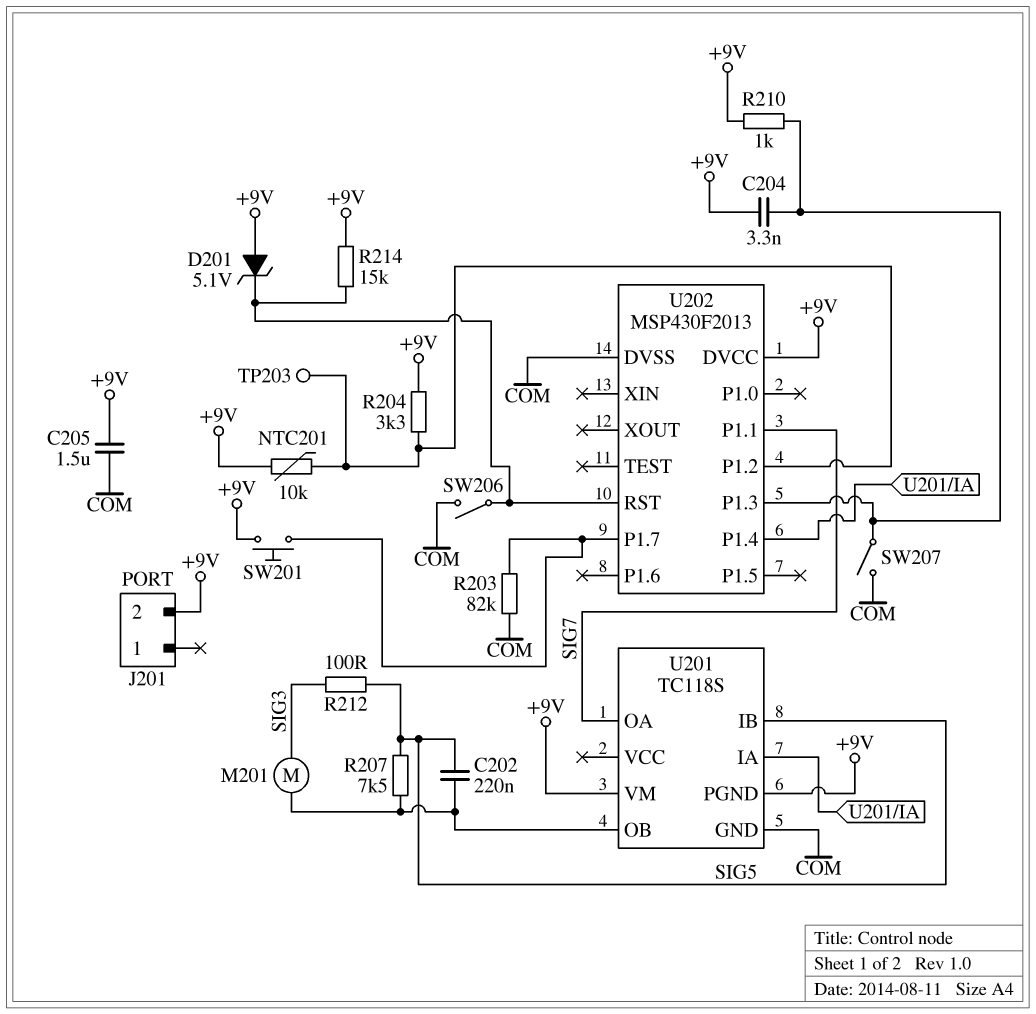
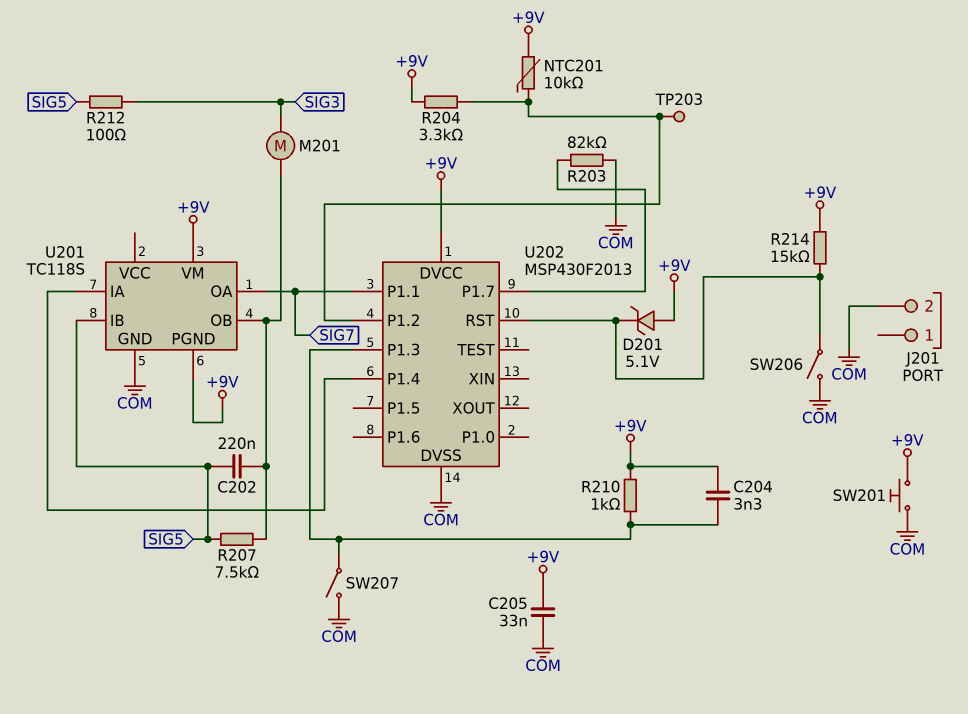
C205: 1.5uF (+9V, COM) -> 33nF (+9V, COM)
J201 pin 2: +9V -> COM
SW201: button (+9V, U202/P1.7) -> button (+9V, COM)

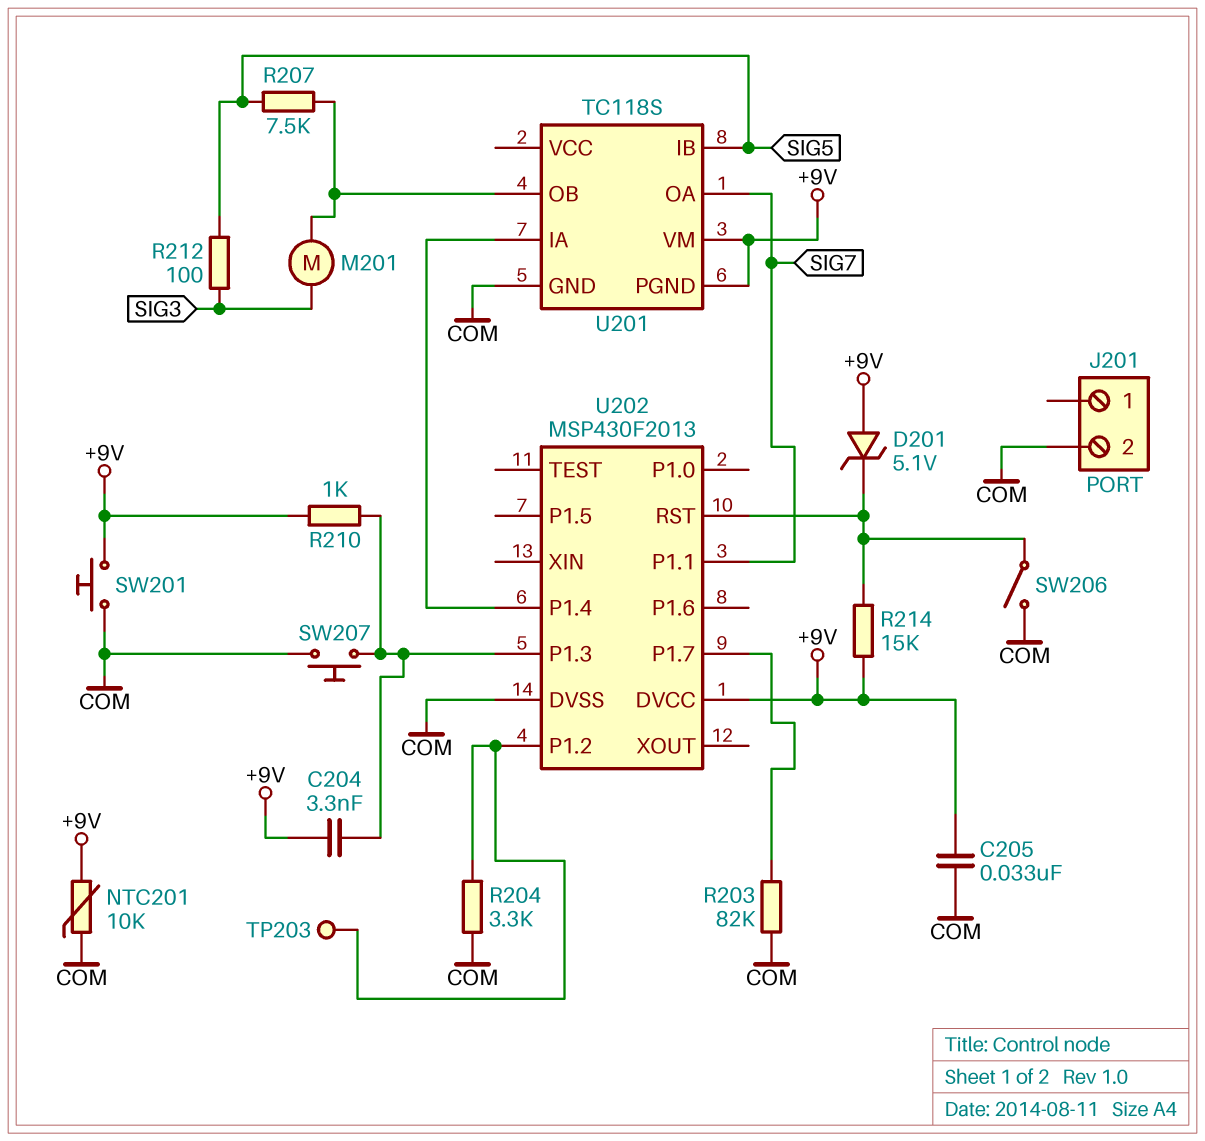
C202: 220nF (SIG5, U201/OB) -> none
NTC201: 10k (+9V, U202/P1.2) -> 10k (+9V, COM)
R204: 3.3k (+9V, U202/P1.2) -> 3.3k (COM, U202/P1.2)
SW207: switch (COM, U202/P1.3) -> button (COM, U202/P1.3)

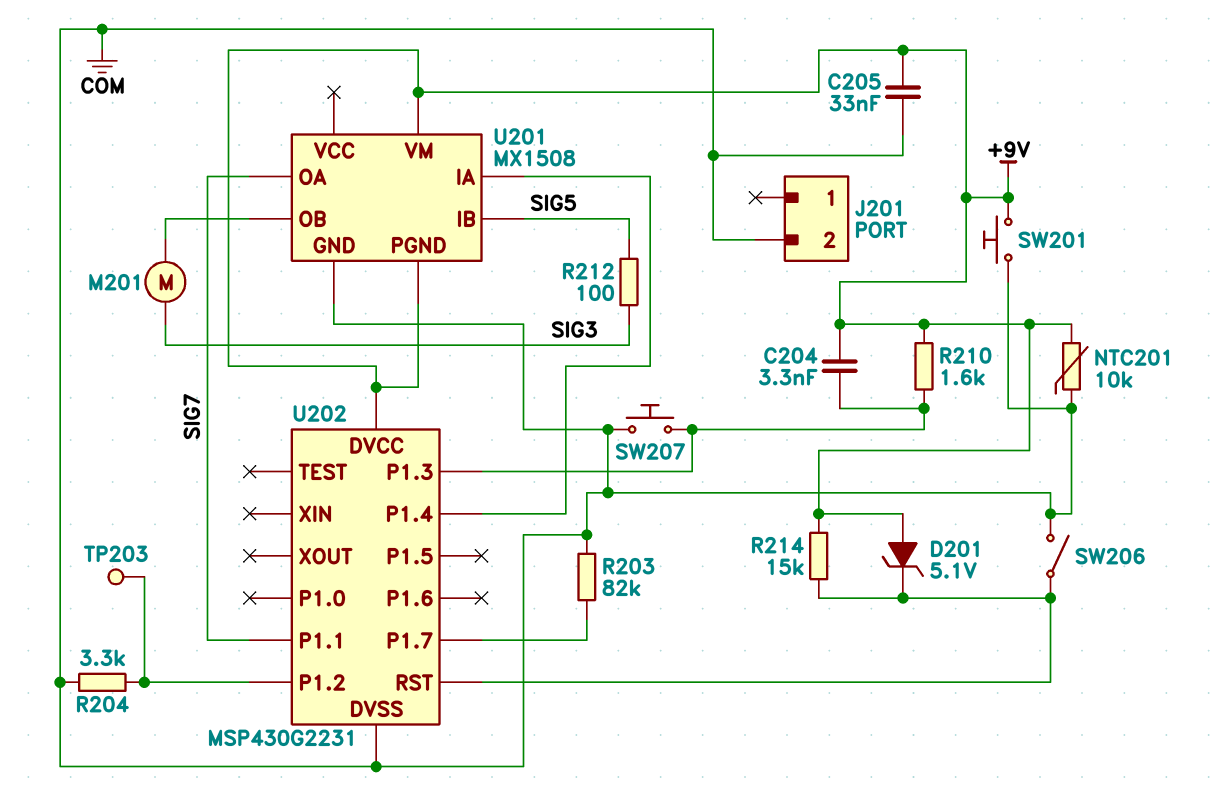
R207: 7.5k (SIG5, U201/OB) -> none
R210: 1k (+9V, U202/P1.3) -> 1.6k (+9V, U202/P1.3)
U201: TC118S -> MX1508
U202: MSP430F2013 -> MSP430G2231

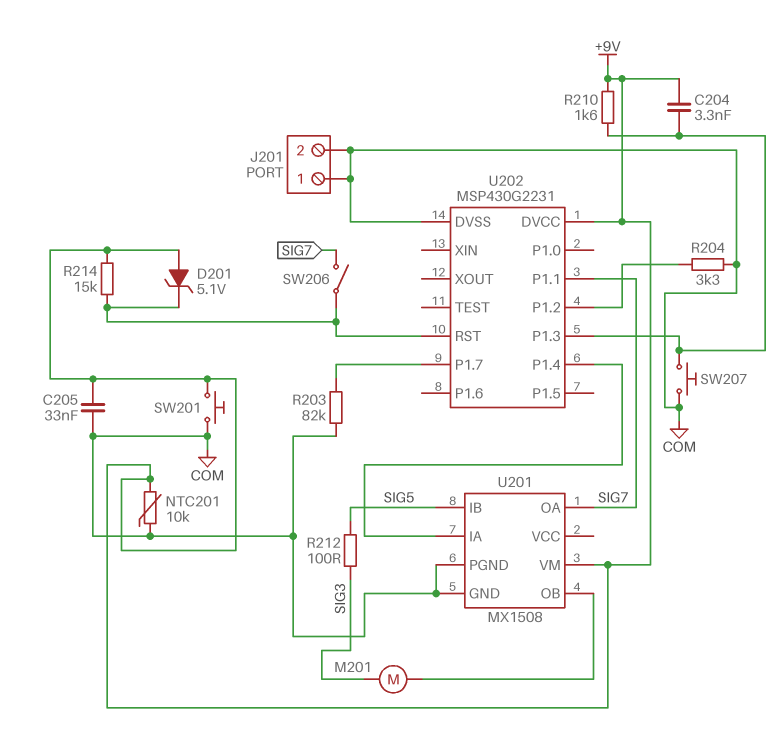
J201 pin 1: none -> COM
SW206: switch (COM, U202/RST) -> switch (SIG7, U202/RST)
TP203: test point (U202/P1.2) -> none
U201 pin PGND: +9V -> COM

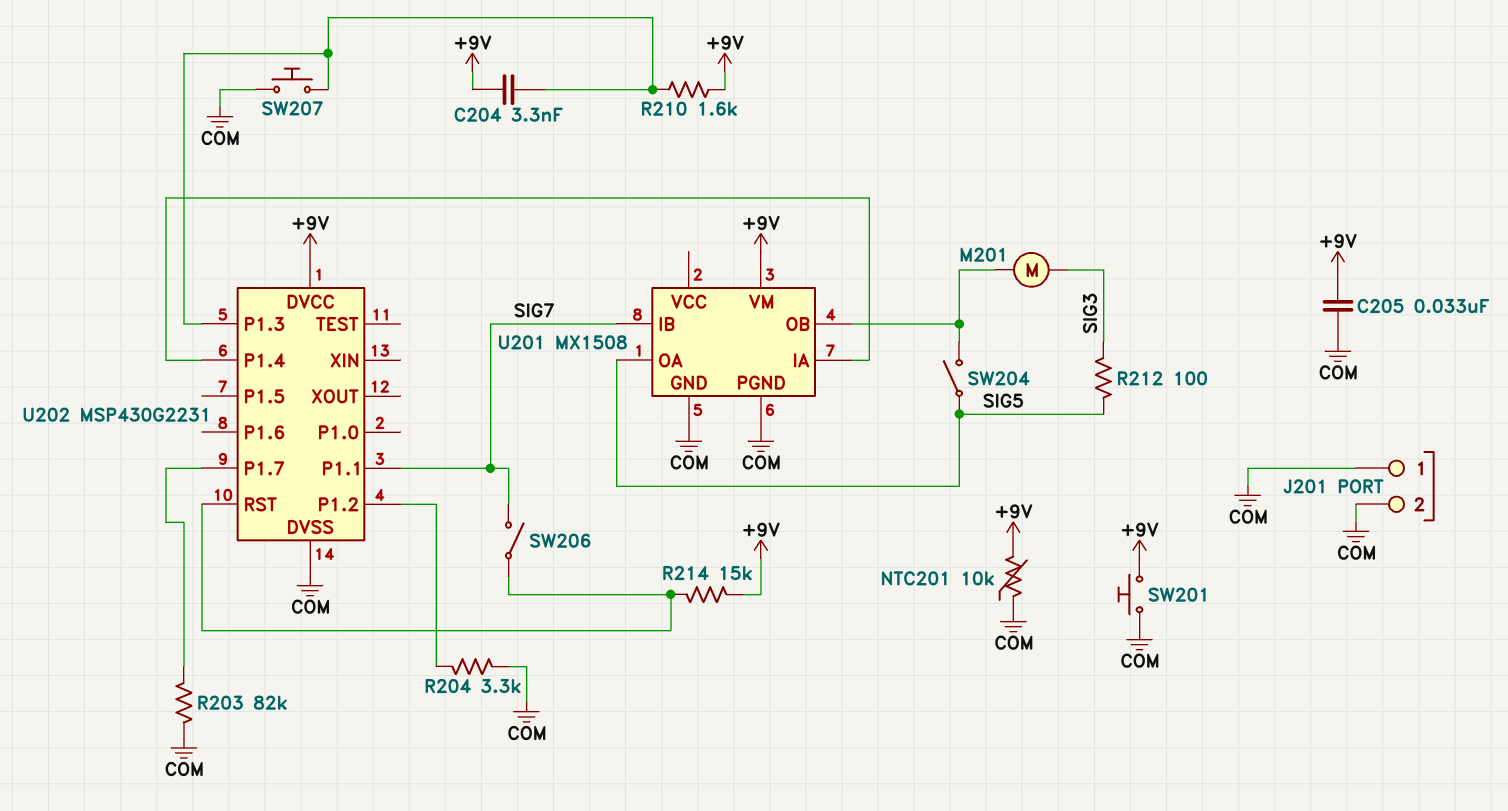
D201: zener 5.1V (A +9V, K U202/RST) -> none
SW204: none -> switch (SIG5, U201/OB)
U201 pin IB: SIG5 -> SIG7
U201 pin OA: SIG7 -> SIG5

